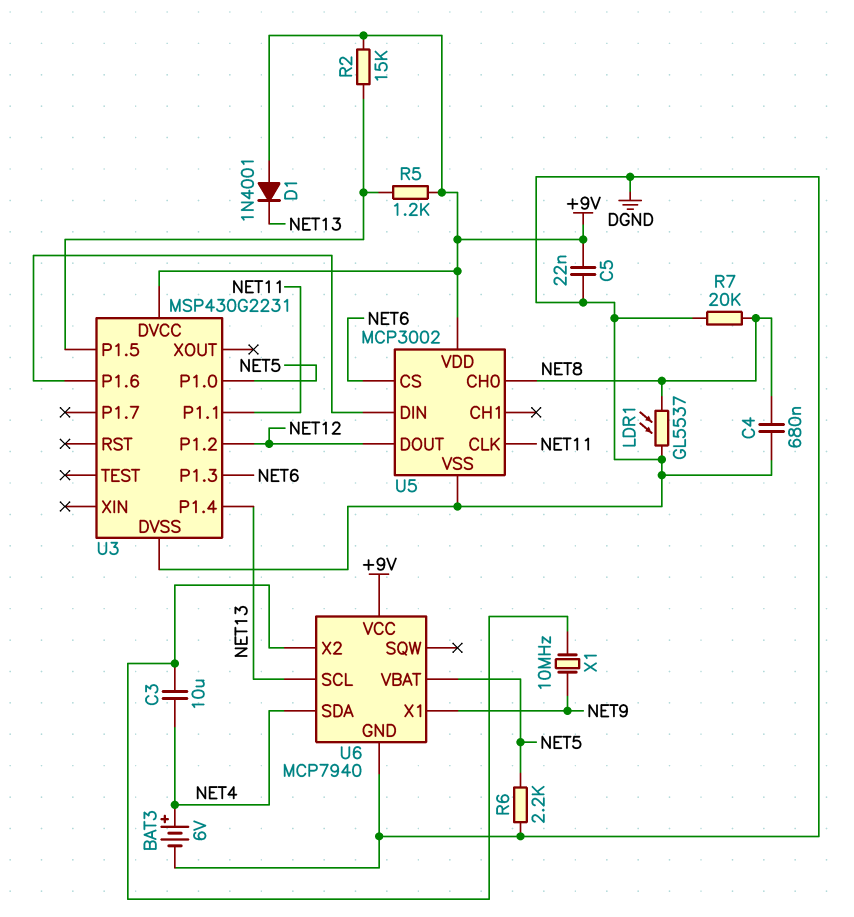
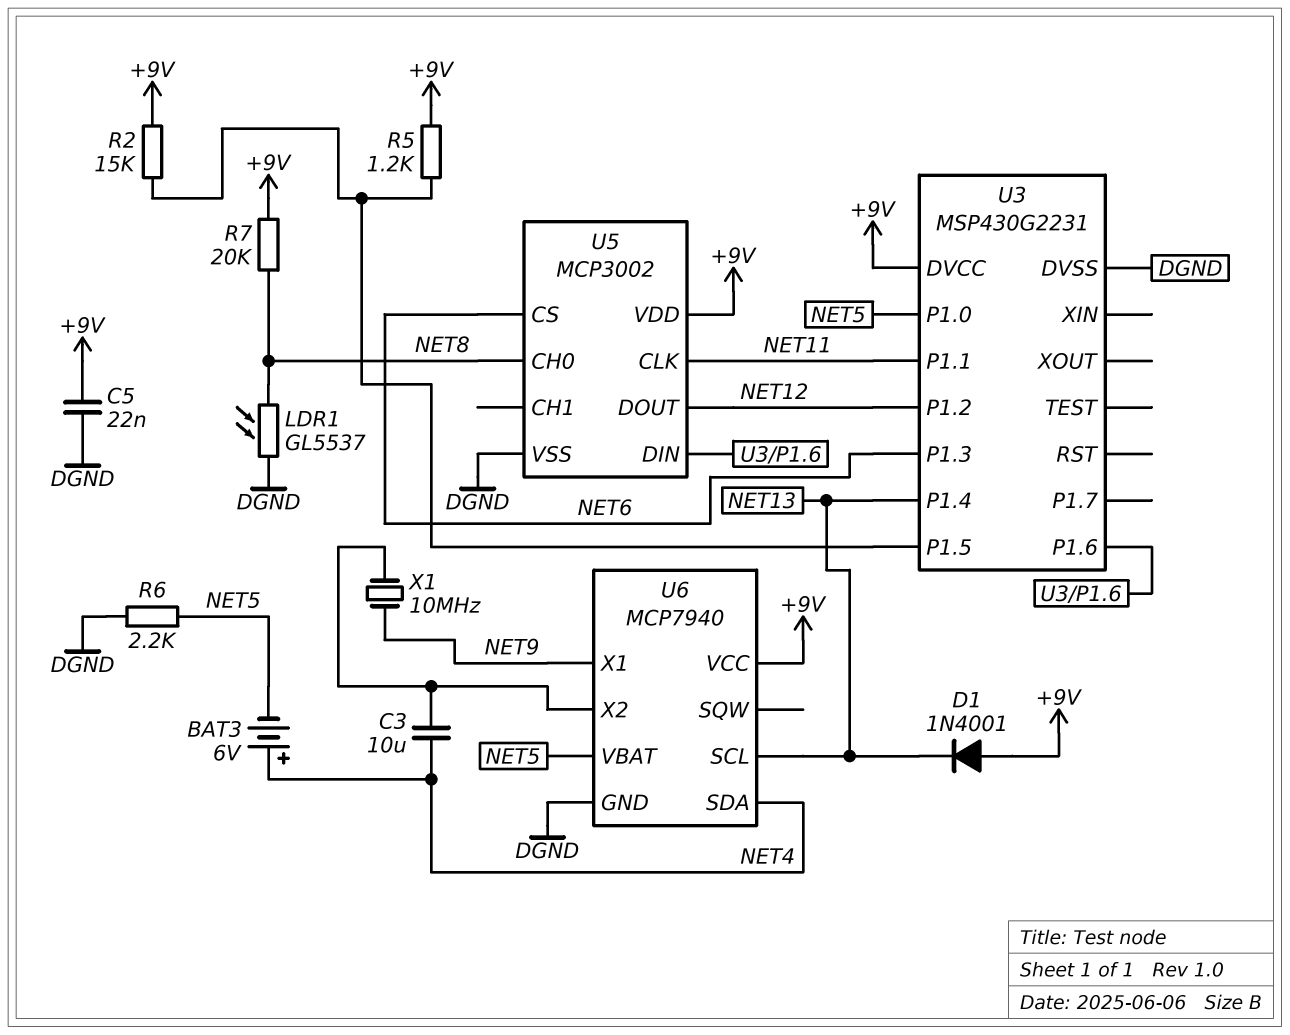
BAT3: 6V (plus NET4, minus DGND) -> 6V (plus NET4, minus NET5)
C4: 680nF (DGND, NET8) -> none
R7: 20k (DGND, NET8) -> 20k (+9V, NET8)

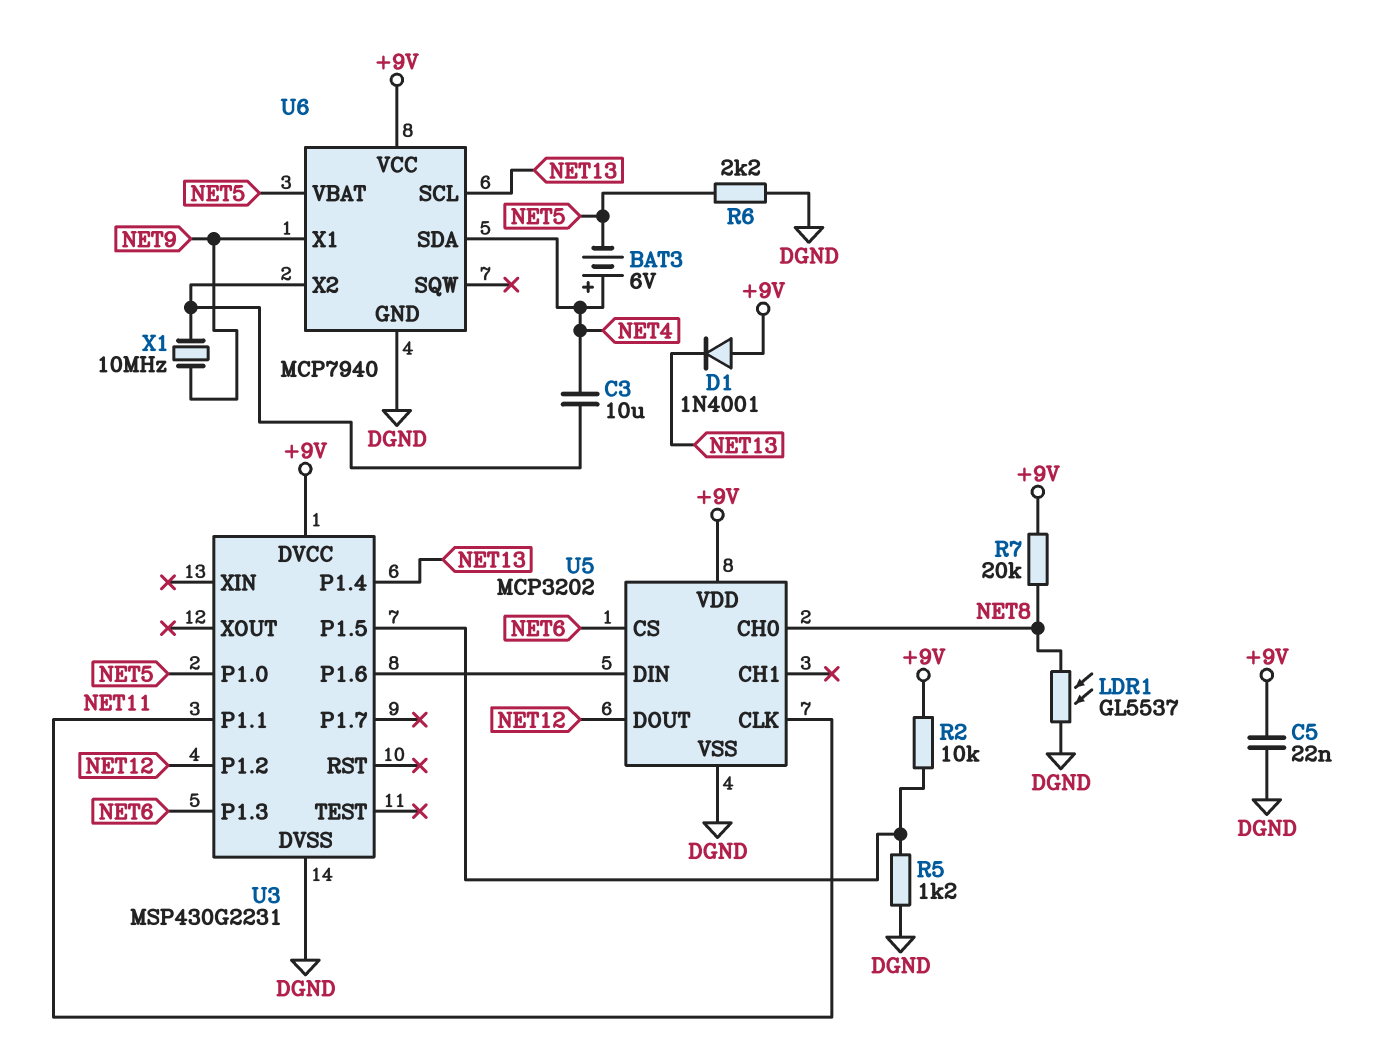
R2: 15k (+9V, U3/P1.5) -> 10k (+9V, U3/P1.5)
R5: 1.2k (+9V, U3/P1.5) -> 1.2k (DGND, U3/P1.5)
U5: MCP3002 -> MCP3202

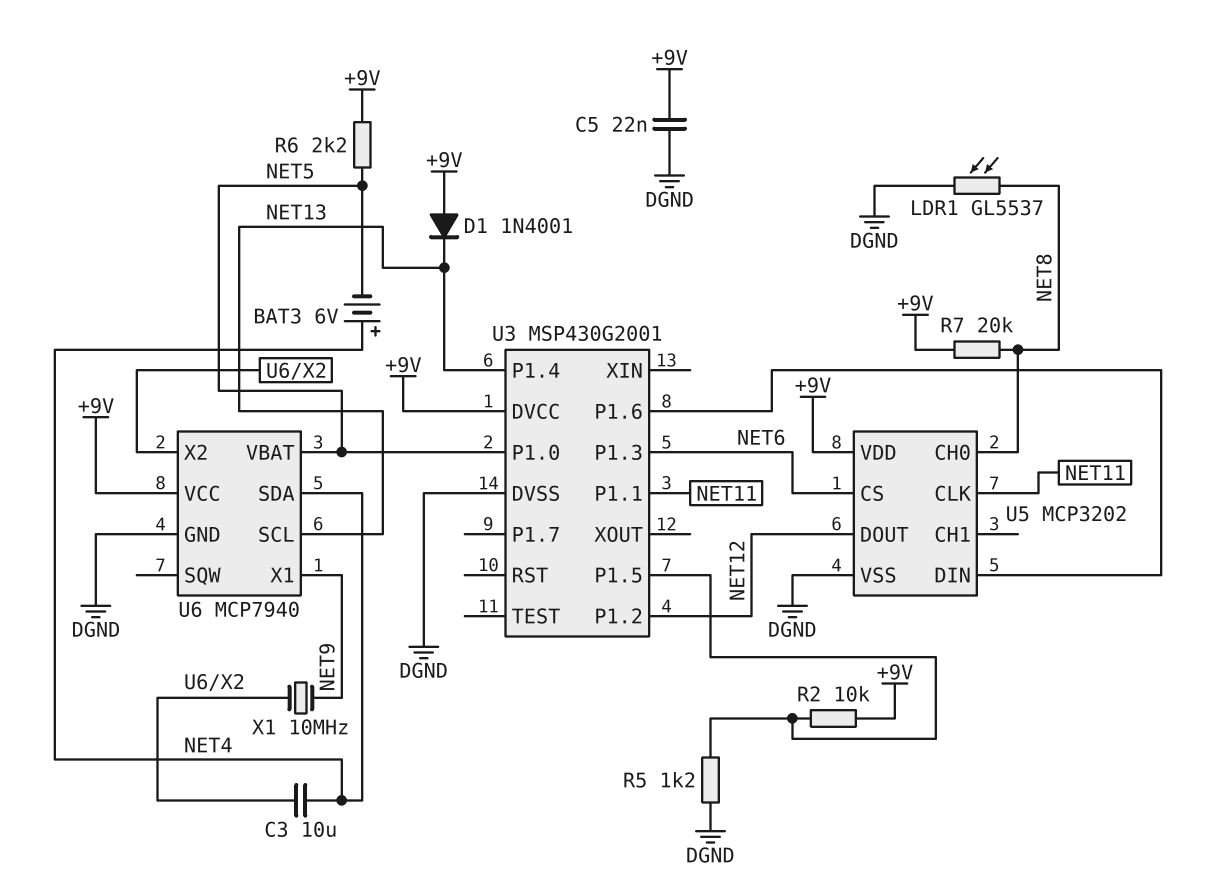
R6: 2.2k (DGND, NET5) -> 2.2k (+9V, NET5)
U3: MSP430G2231 -> MSP430G2001

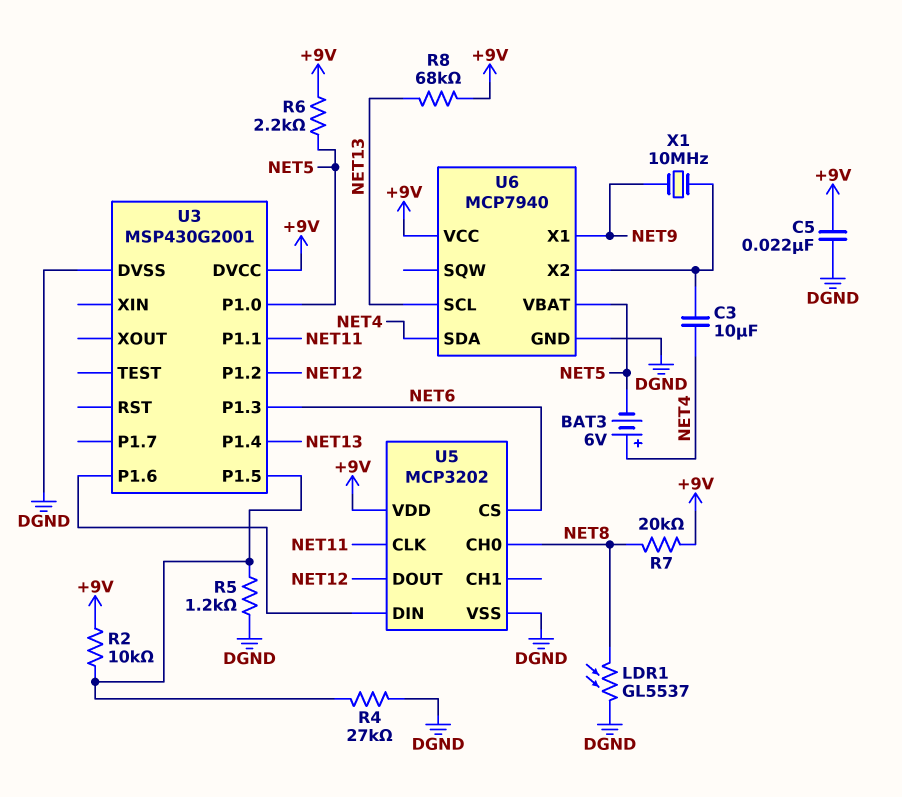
D1: diode 1N4001 (A +9V, K NET13) -> none
R4: none -> 27k (DGND, U3/P1.5)
R8: none -> 68k (+9V, NET13)

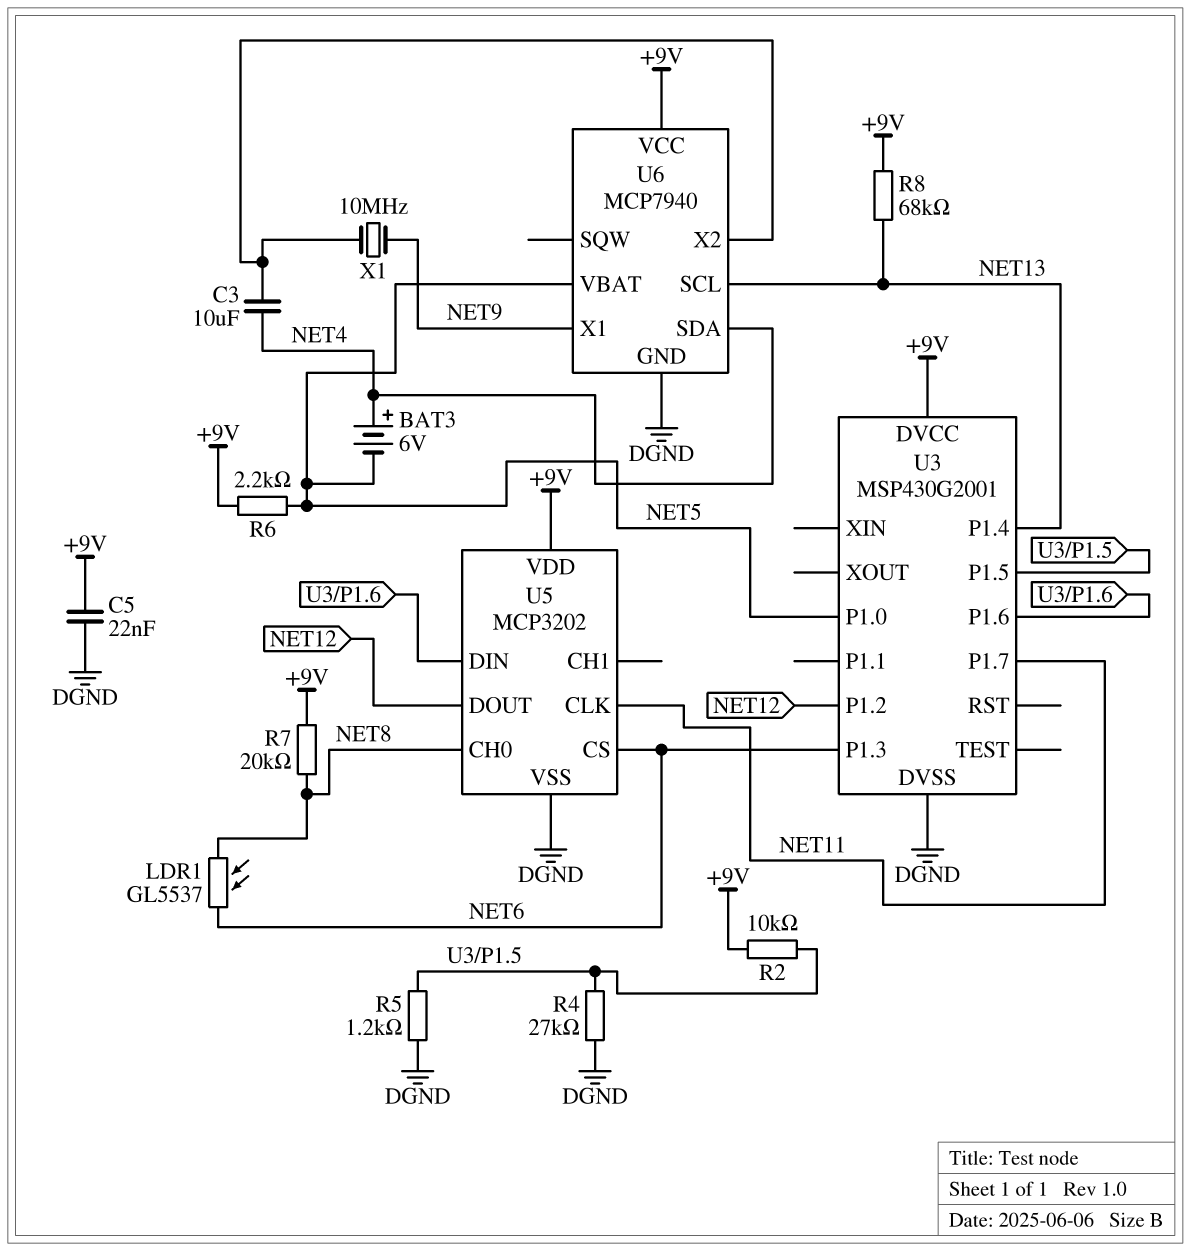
LDR1: GL5537 (DGND, NET8) -> GL5537 (NET6, NET8)
U3 pin P1.1: NET11 -> none
U3 pin P1.7: none -> NET11

